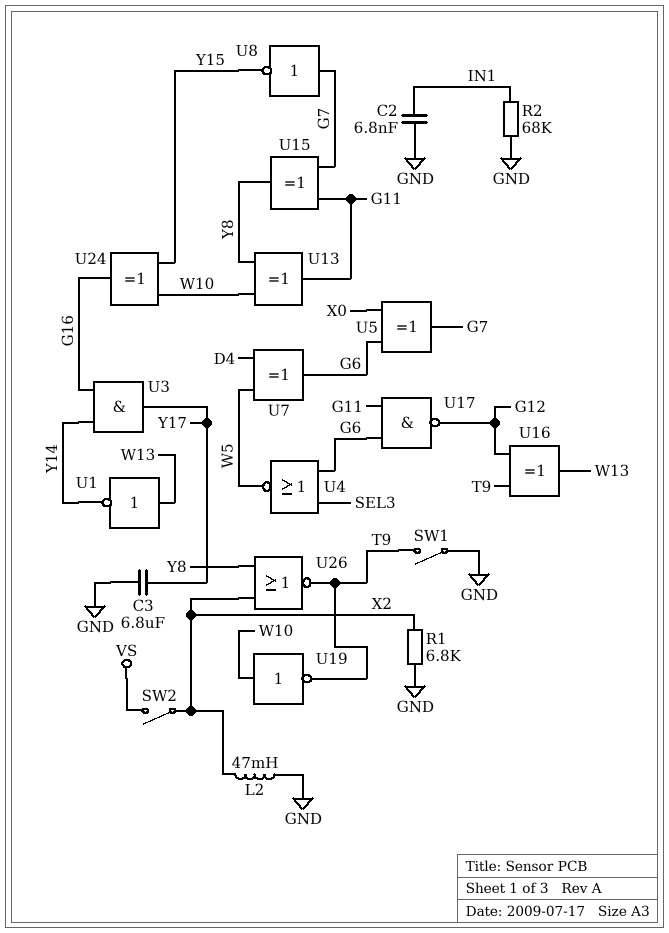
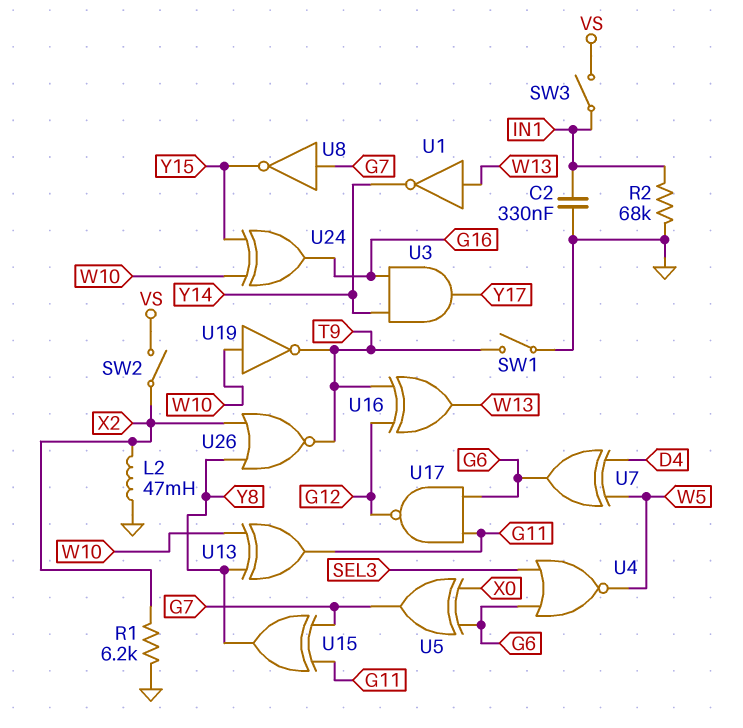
C2: 6.8nF (GND, IN1) -> 330nF (GND, IN1)
C3: 6.8uF (GND, Y17) -> none
R1: 6.8k (GND, X2) -> 6.2k (GND, X2)
SW3: none -> switch (IN1, VS)

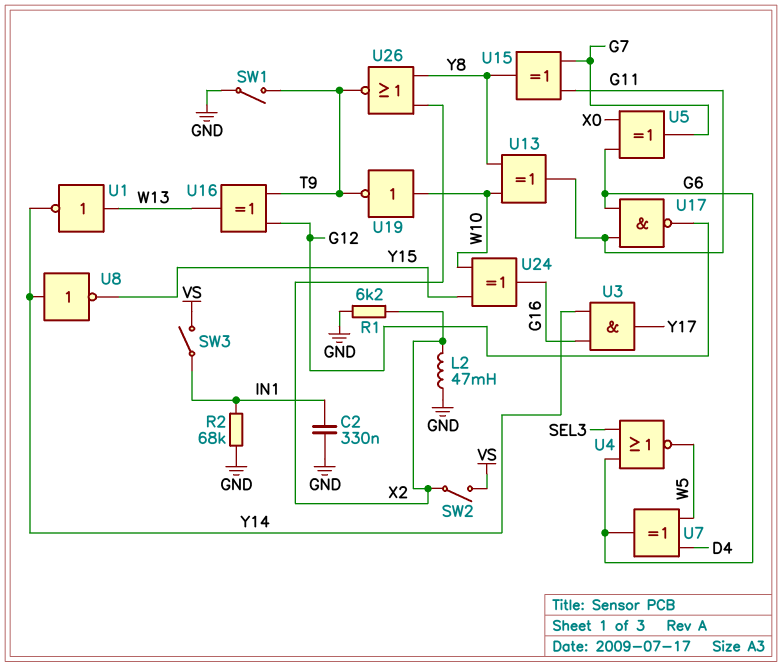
U8: NOT (in G7, out Y15) -> NOT (in Y14, out Y15)

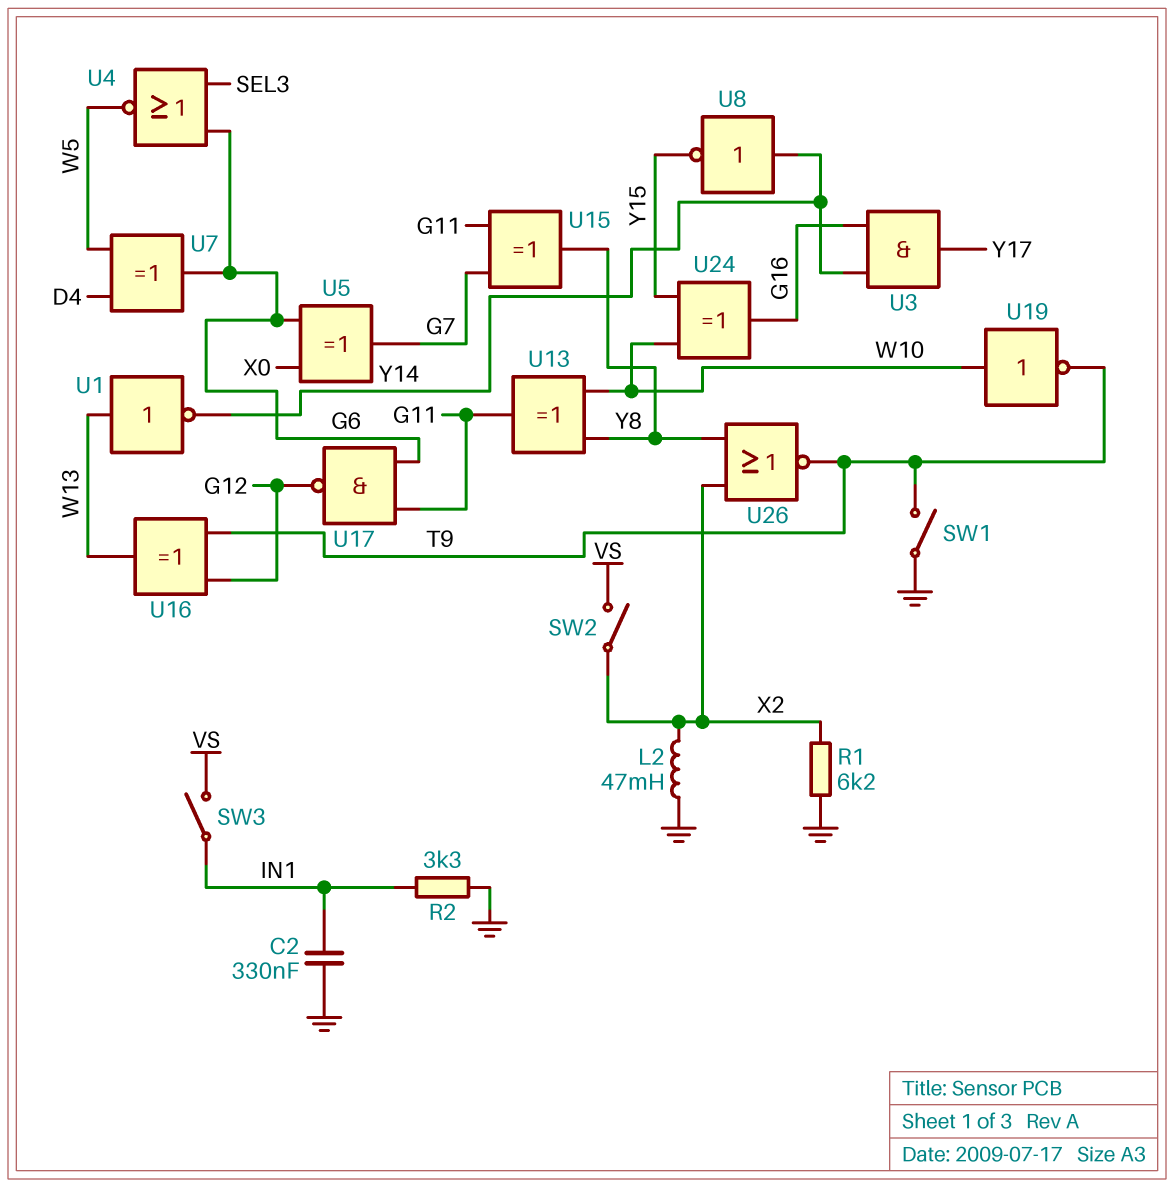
R2: 68k (GND, IN1) -> 3.3k (GND, IN1)

